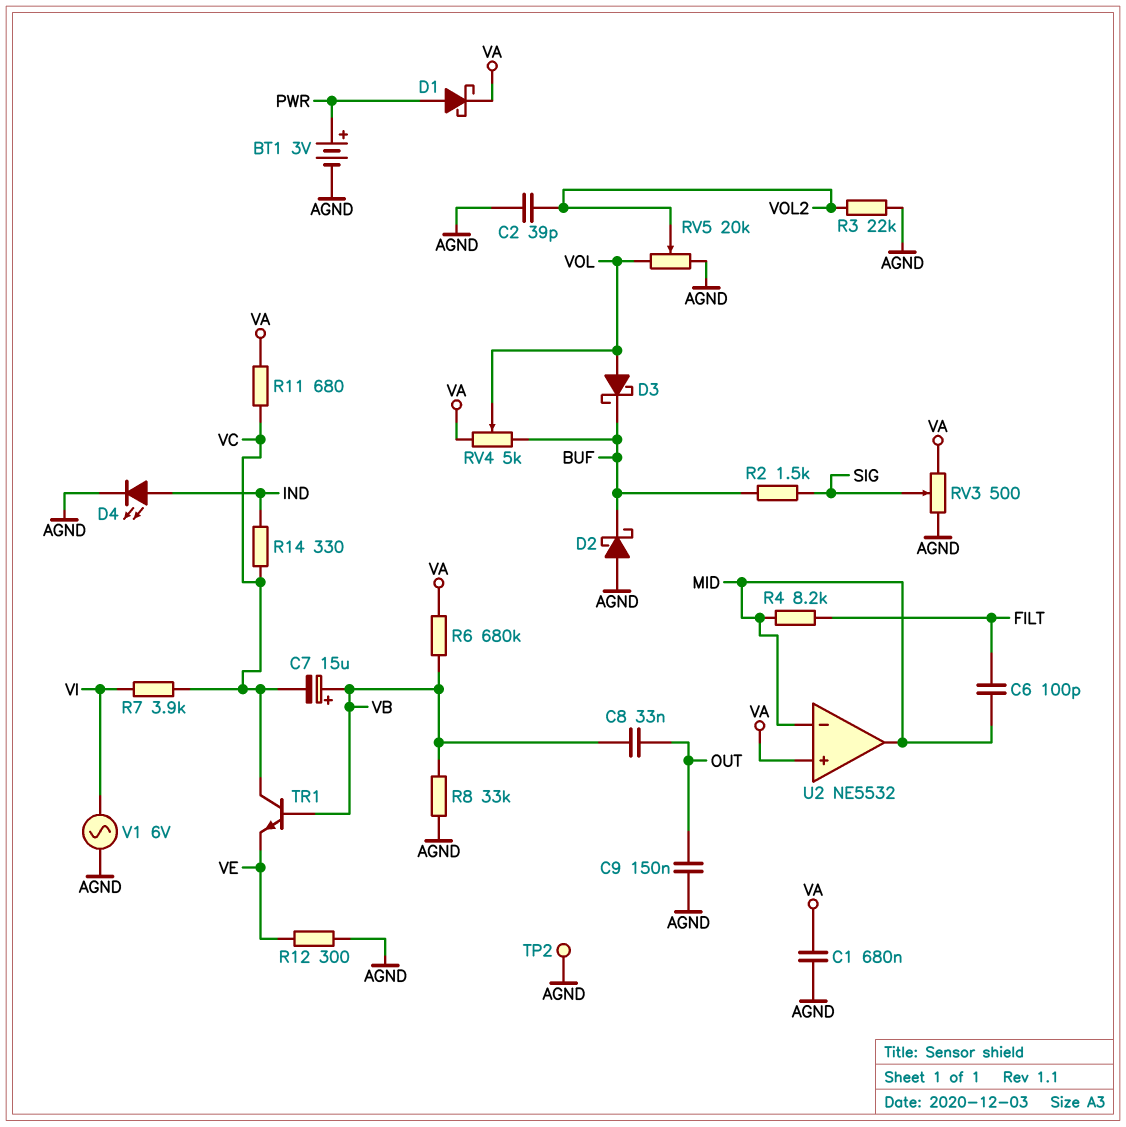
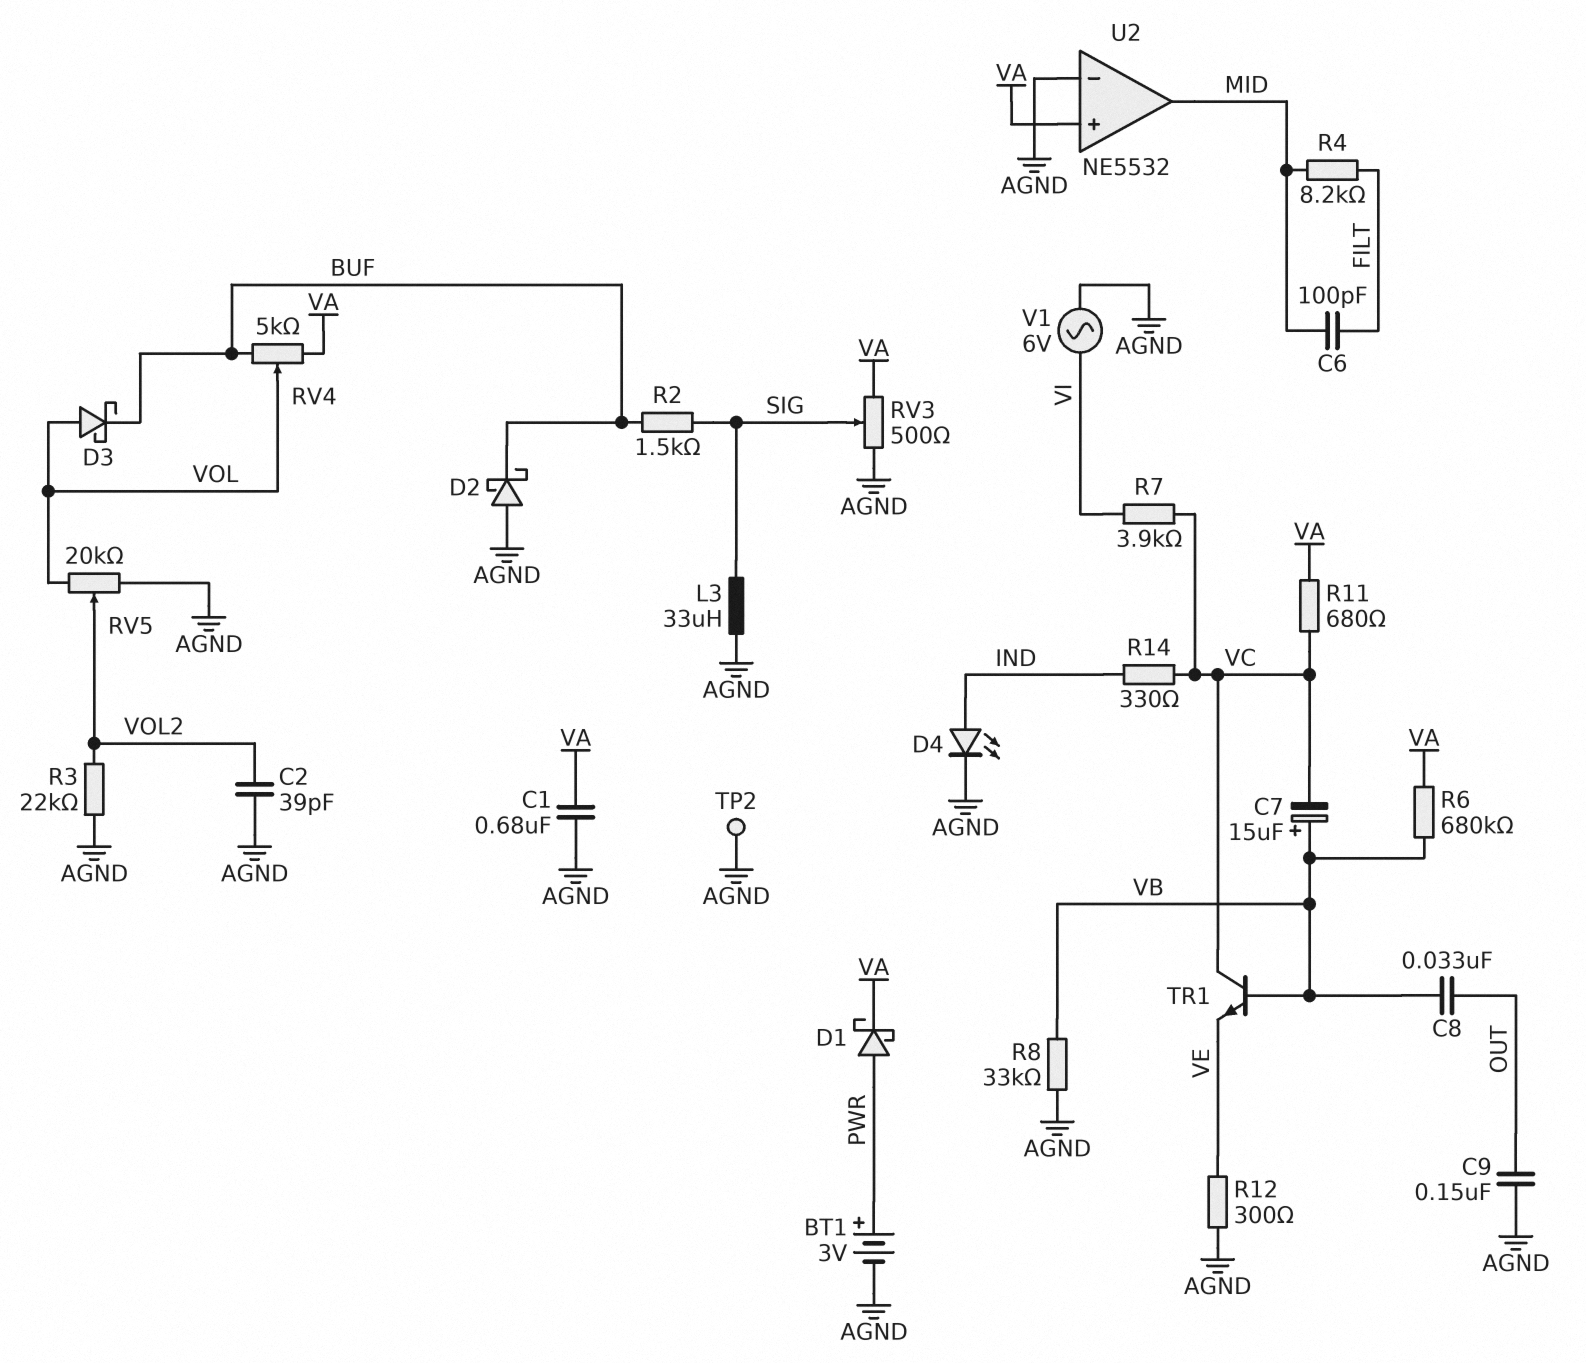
L3: none -> 33uH (AGND, SIG)
U2 pin in-: MID -> AGND

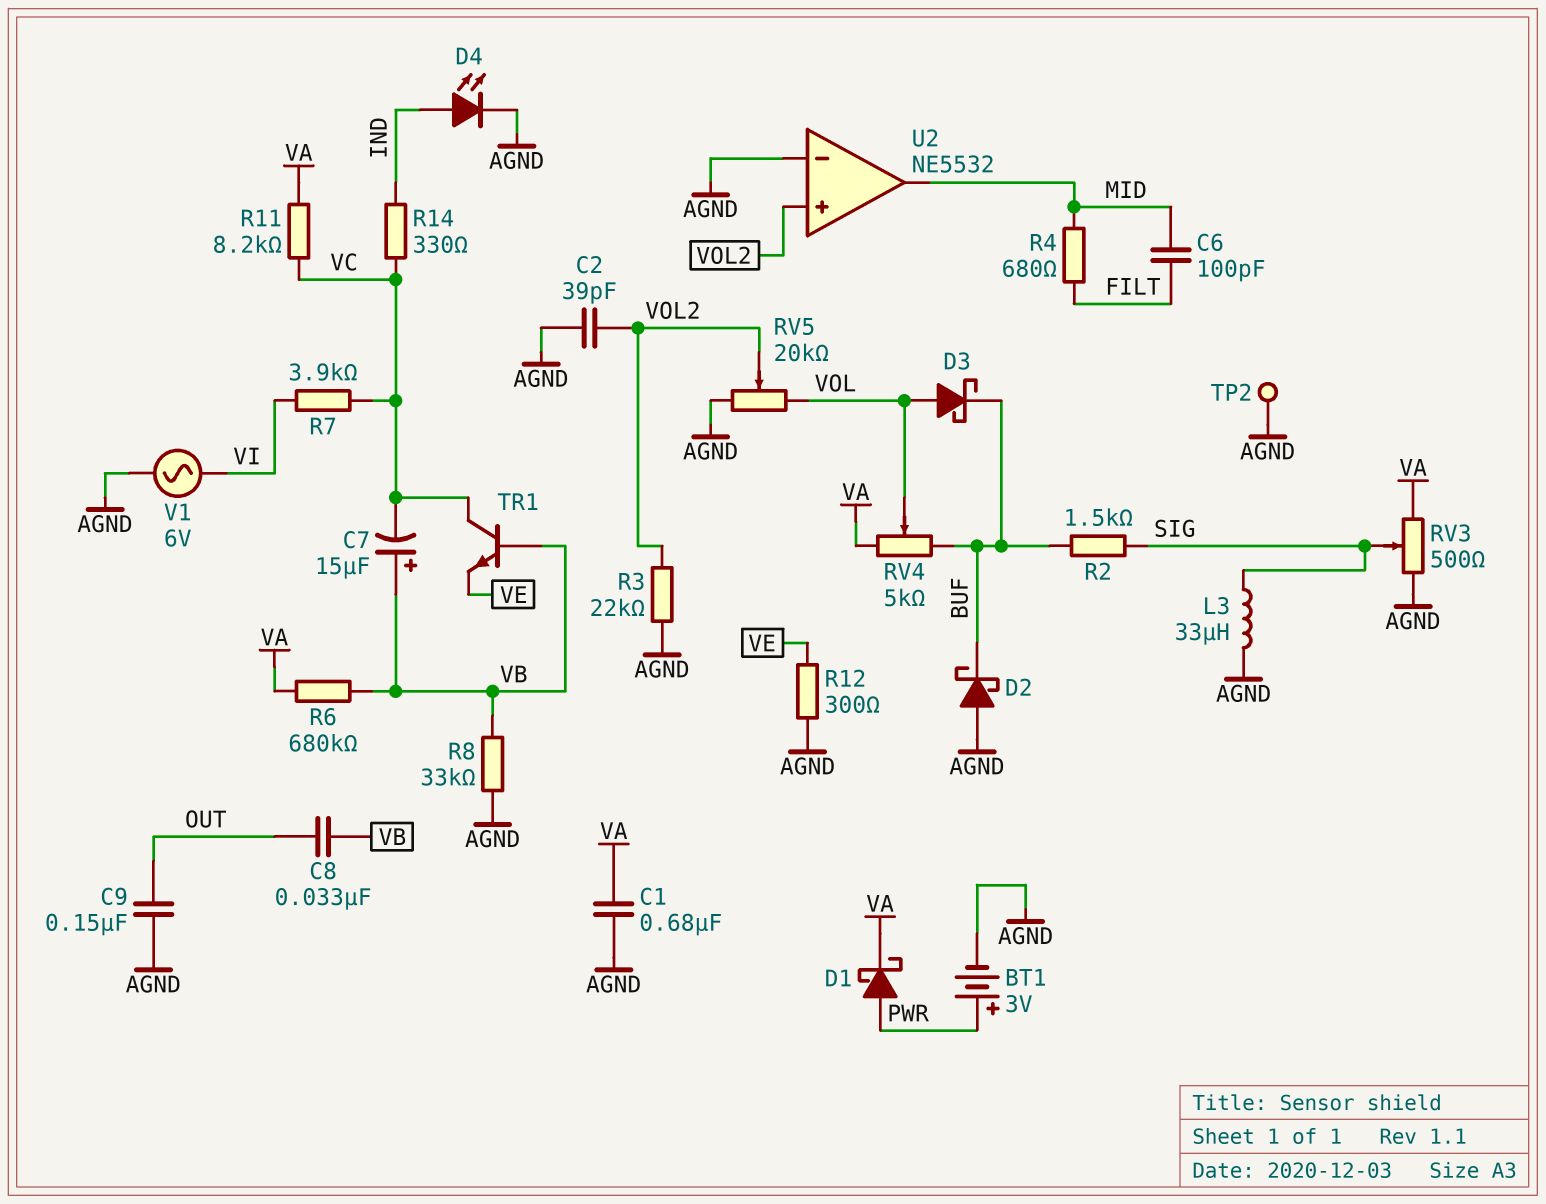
R4: 8.2k (FILT, MID) -> 680 (FILT, MID)
R11: 680 (VA, VC) -> 8.2k (VA, VC)
U2 pin in+: VA -> VOL2

